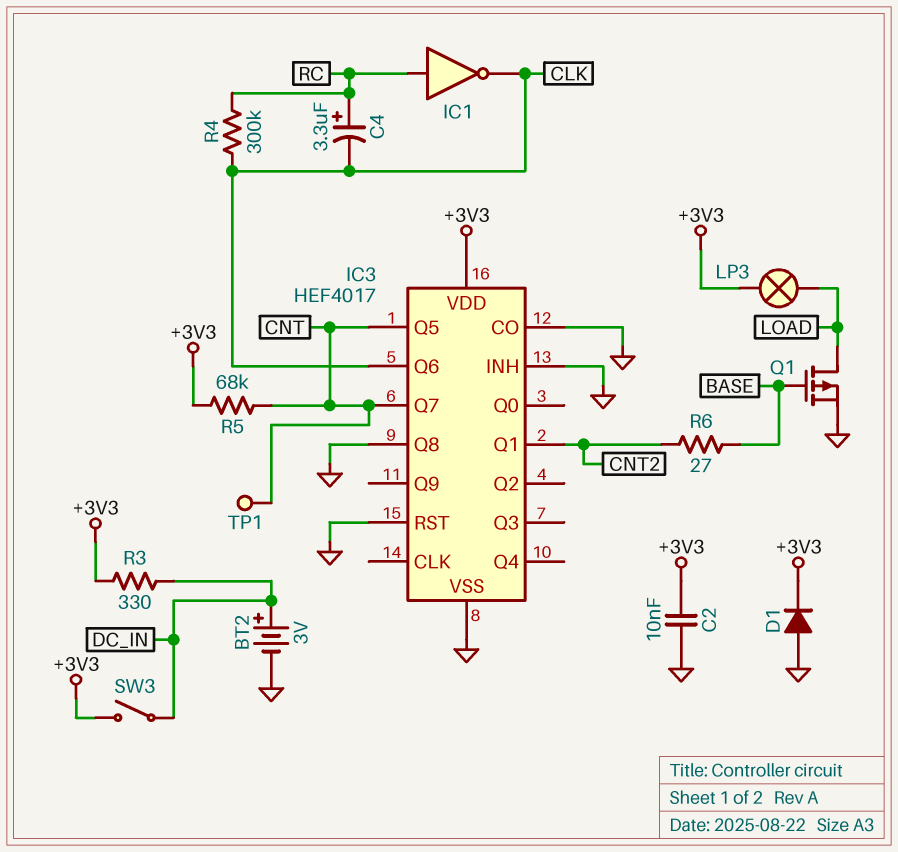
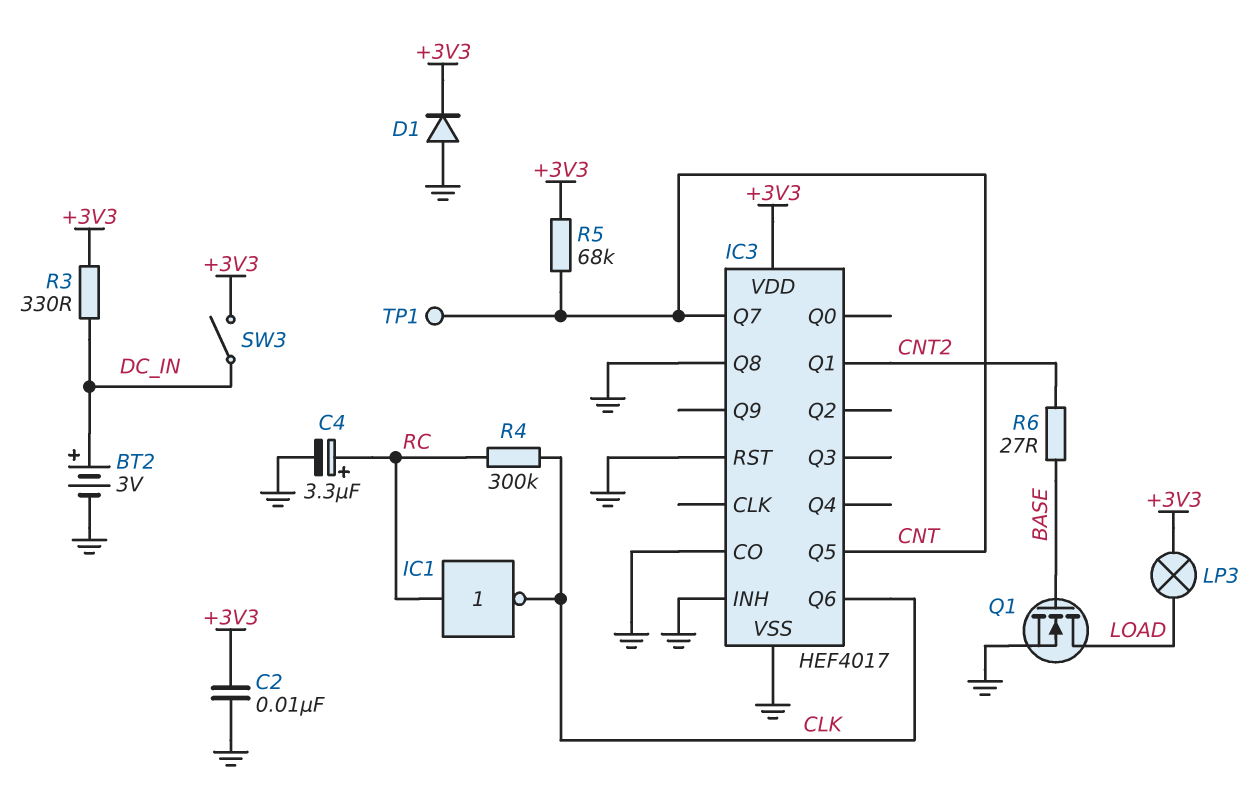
C4: 3.3uF (plus RC, minus CLK) -> 3.3uF (plus RC, minus GND)
Q1: PMOS (G BASE, D LOAD, S GND) -> NMOS (G BASE, D LOAD, S GND)

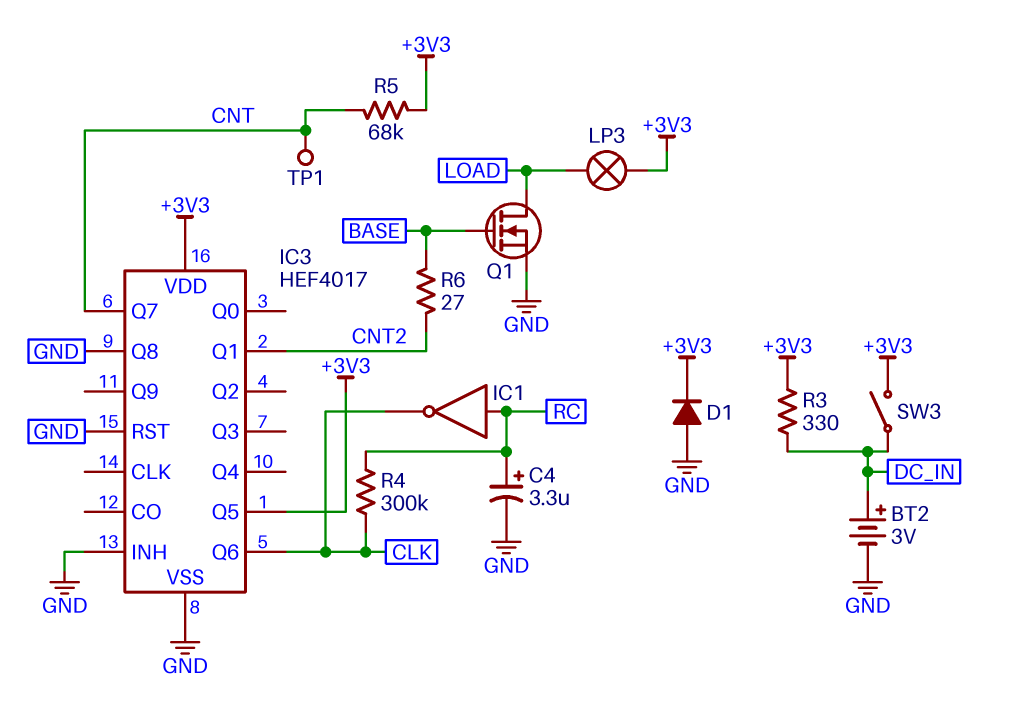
C2: 10nF (+3V3, GND) -> none
IC3 pin CO: GND -> none
IC3 pin Q5: CNT -> +3V3

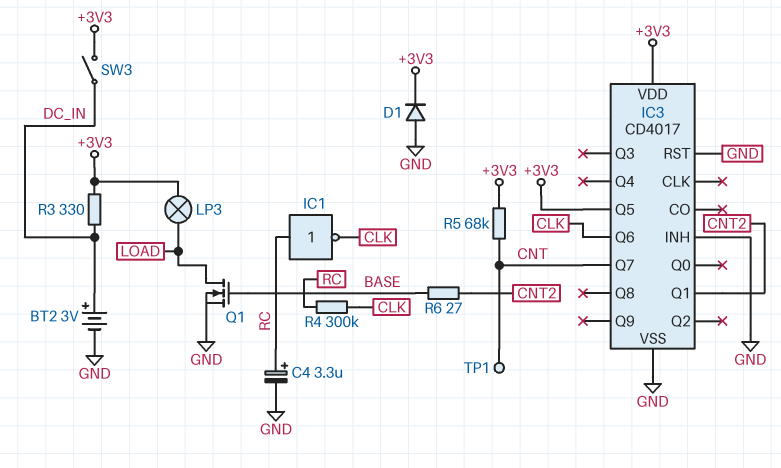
IC3: HEF4017 -> CD4017
IC3 pin Q8: GND -> none

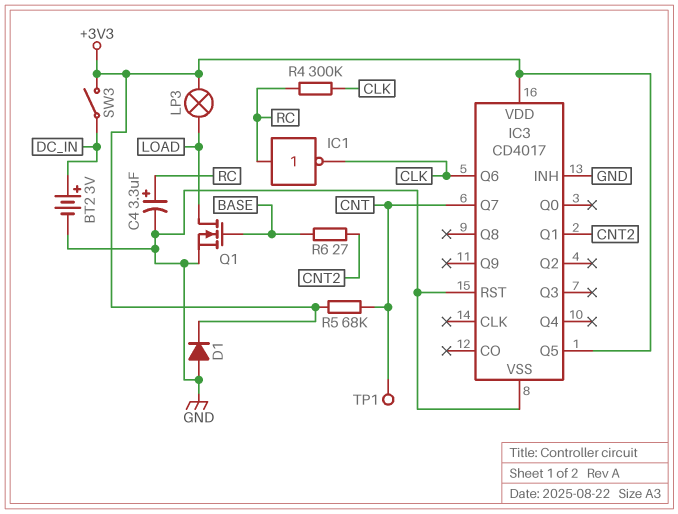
R3: 330 (+3V3, DC_IN) -> none

